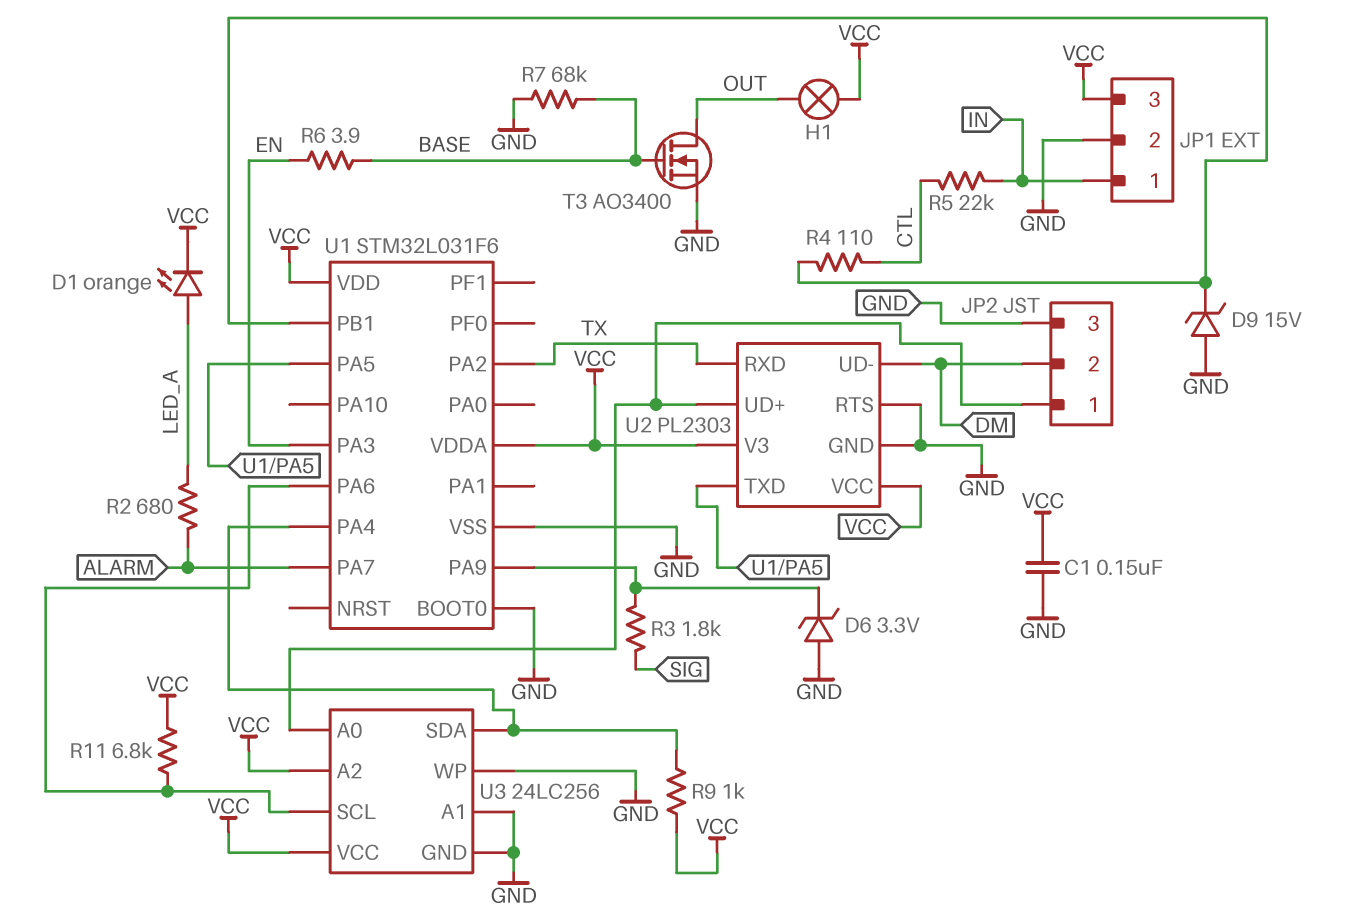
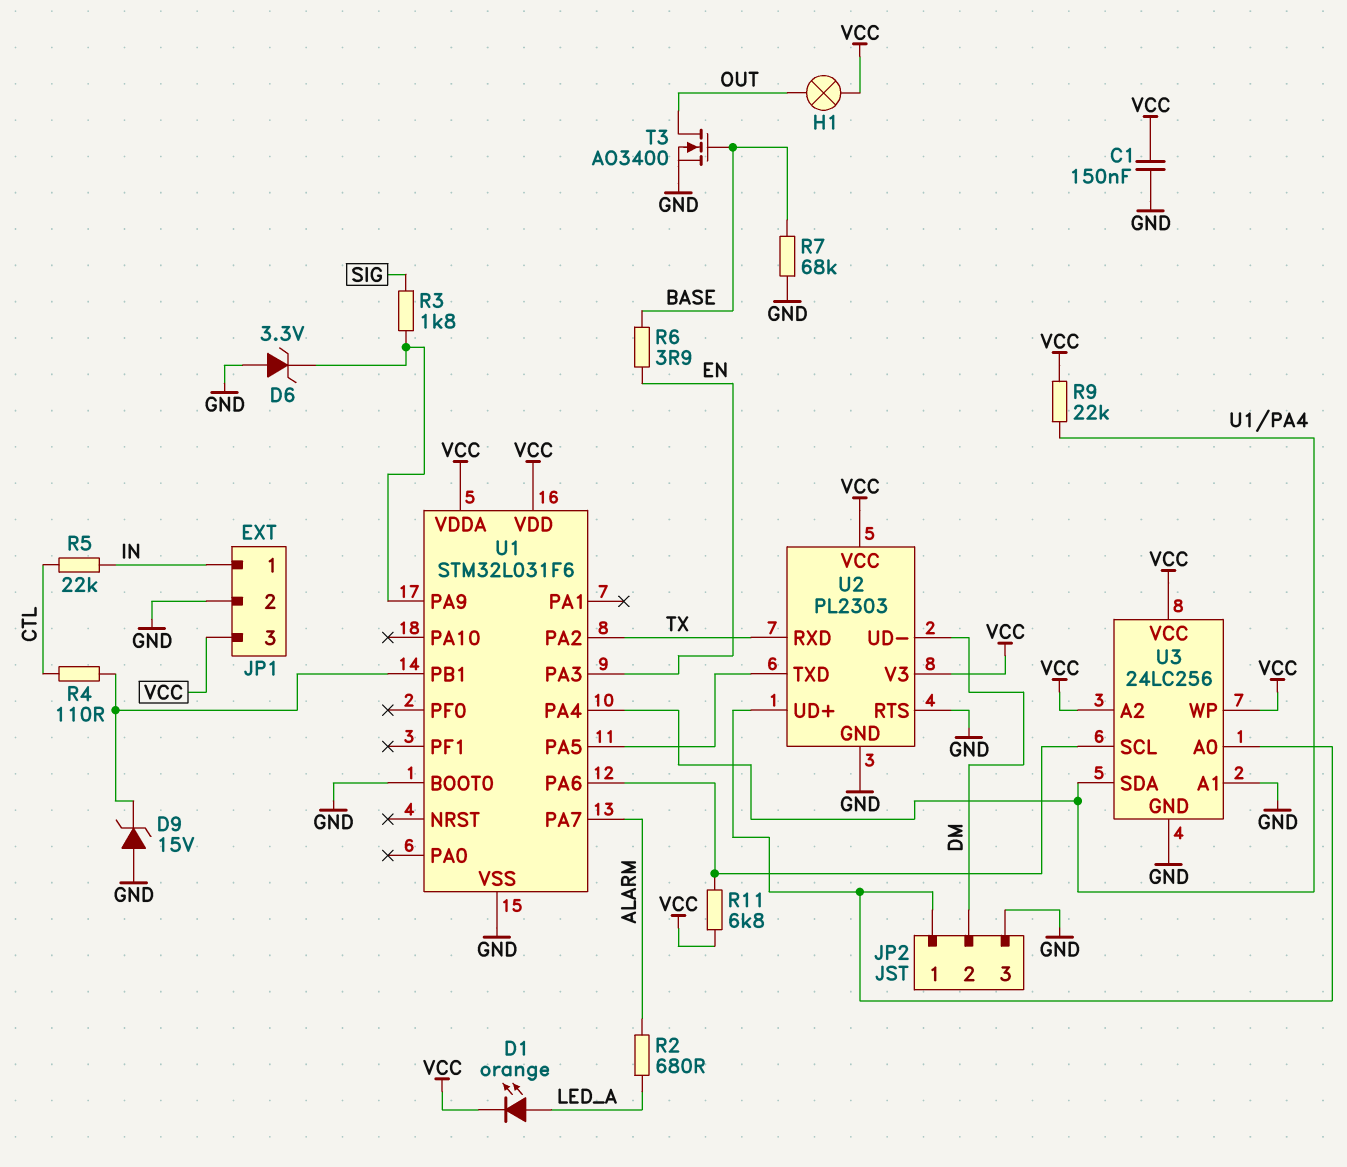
R9: 1k (U1/PA4, VCC) -> 22k (U1/PA4, VCC)
U3 pin WP: GND -> VCC

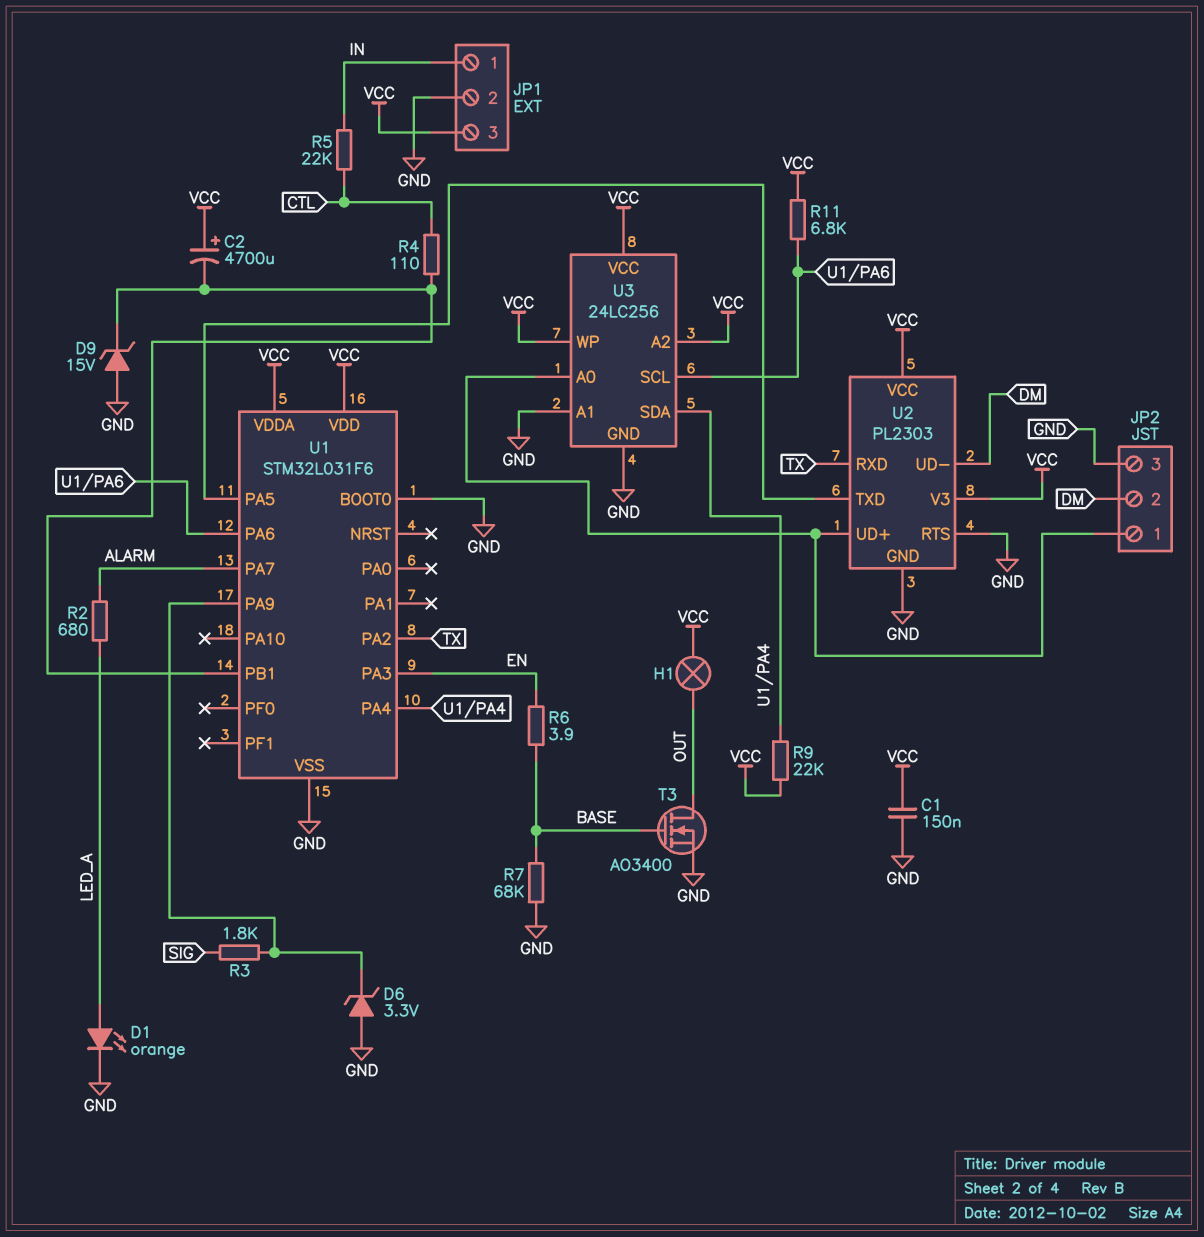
C2: none -> 4700uF (plus VCC, minus U1/PB1)
D1: LED orange (A LED_A, K VCC) -> LED orange (A LED_A, K GND)

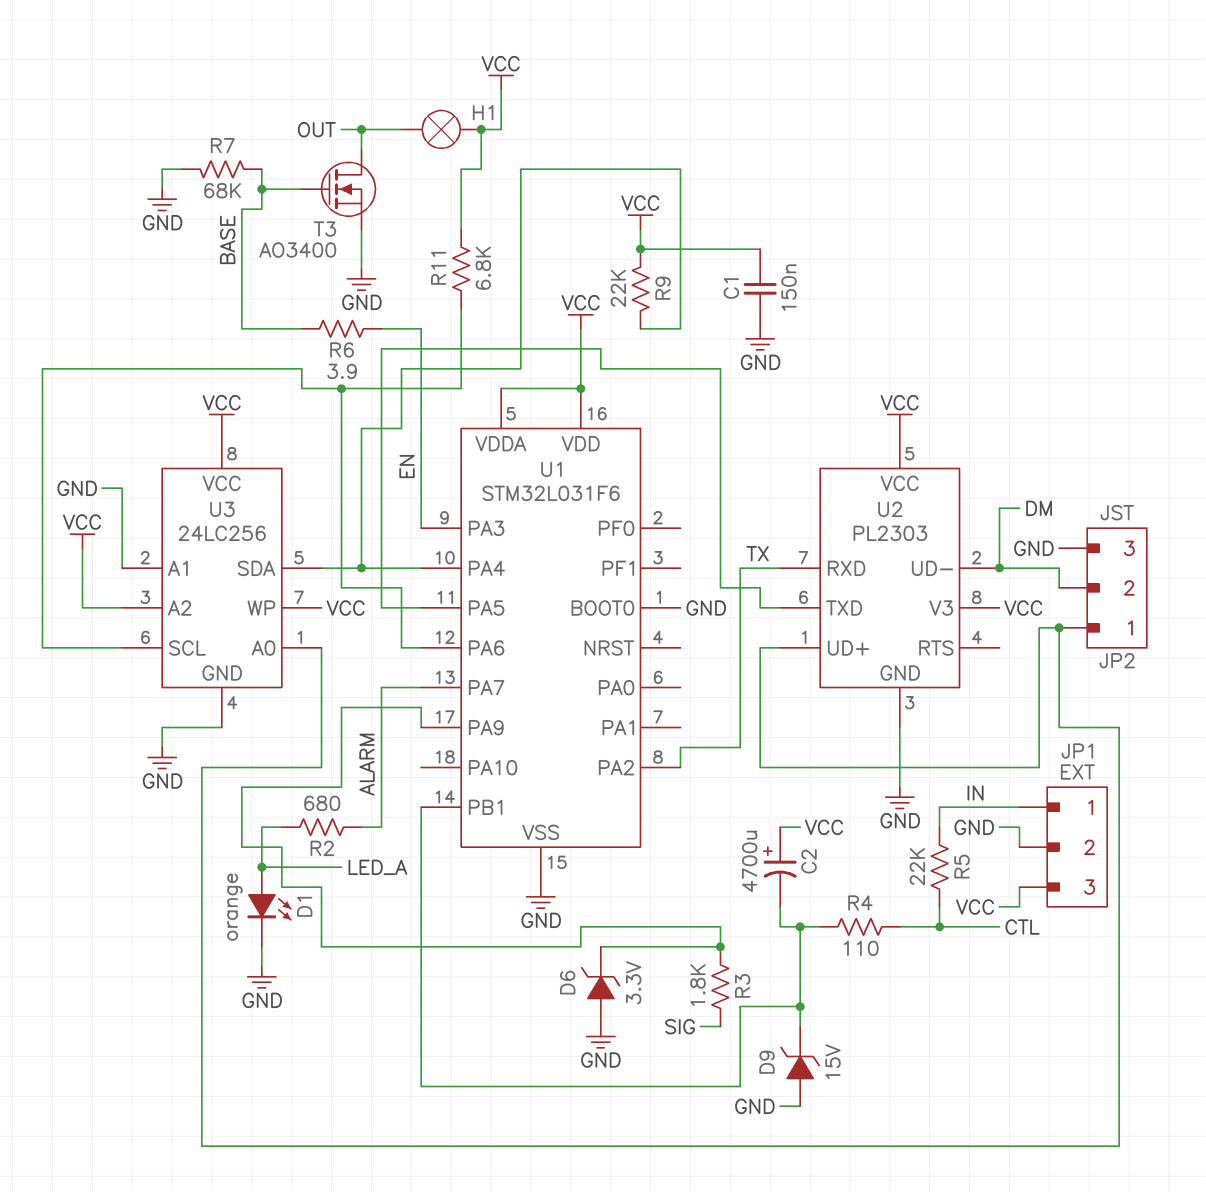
U2 pin RTS: GND -> none

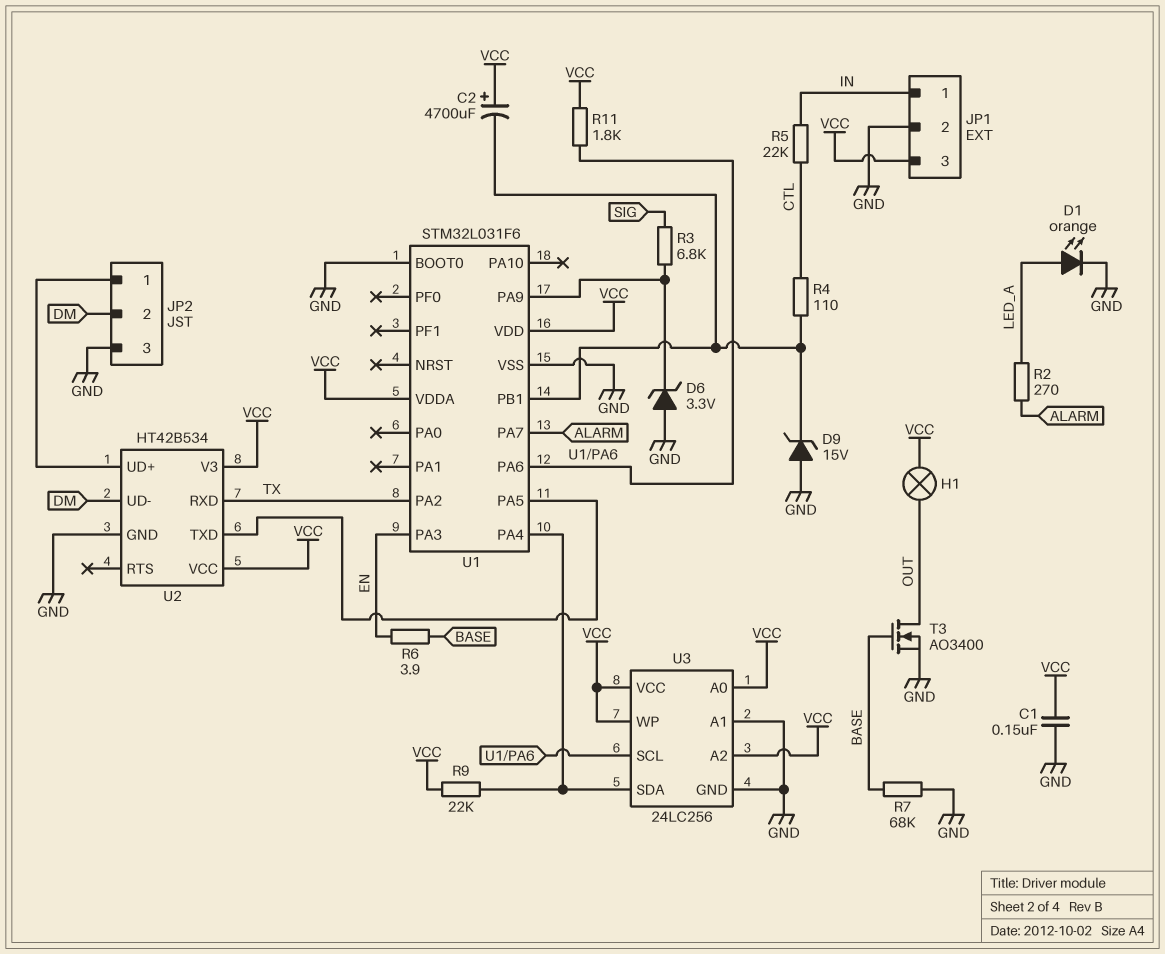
R2: 680 (ALARM, LED_A) -> 270 (ALARM, LED_A)
R3: 1.8k (SIG, U1/PA9) -> 6.8k (SIG, U1/PA9)
R11: 6.8k (U1/PA6, VCC) -> 1.8k (U1/PA6, VCC)
U2: PL2303 -> HT42B534
U3 pin A0: JP2/1 -> VCC

